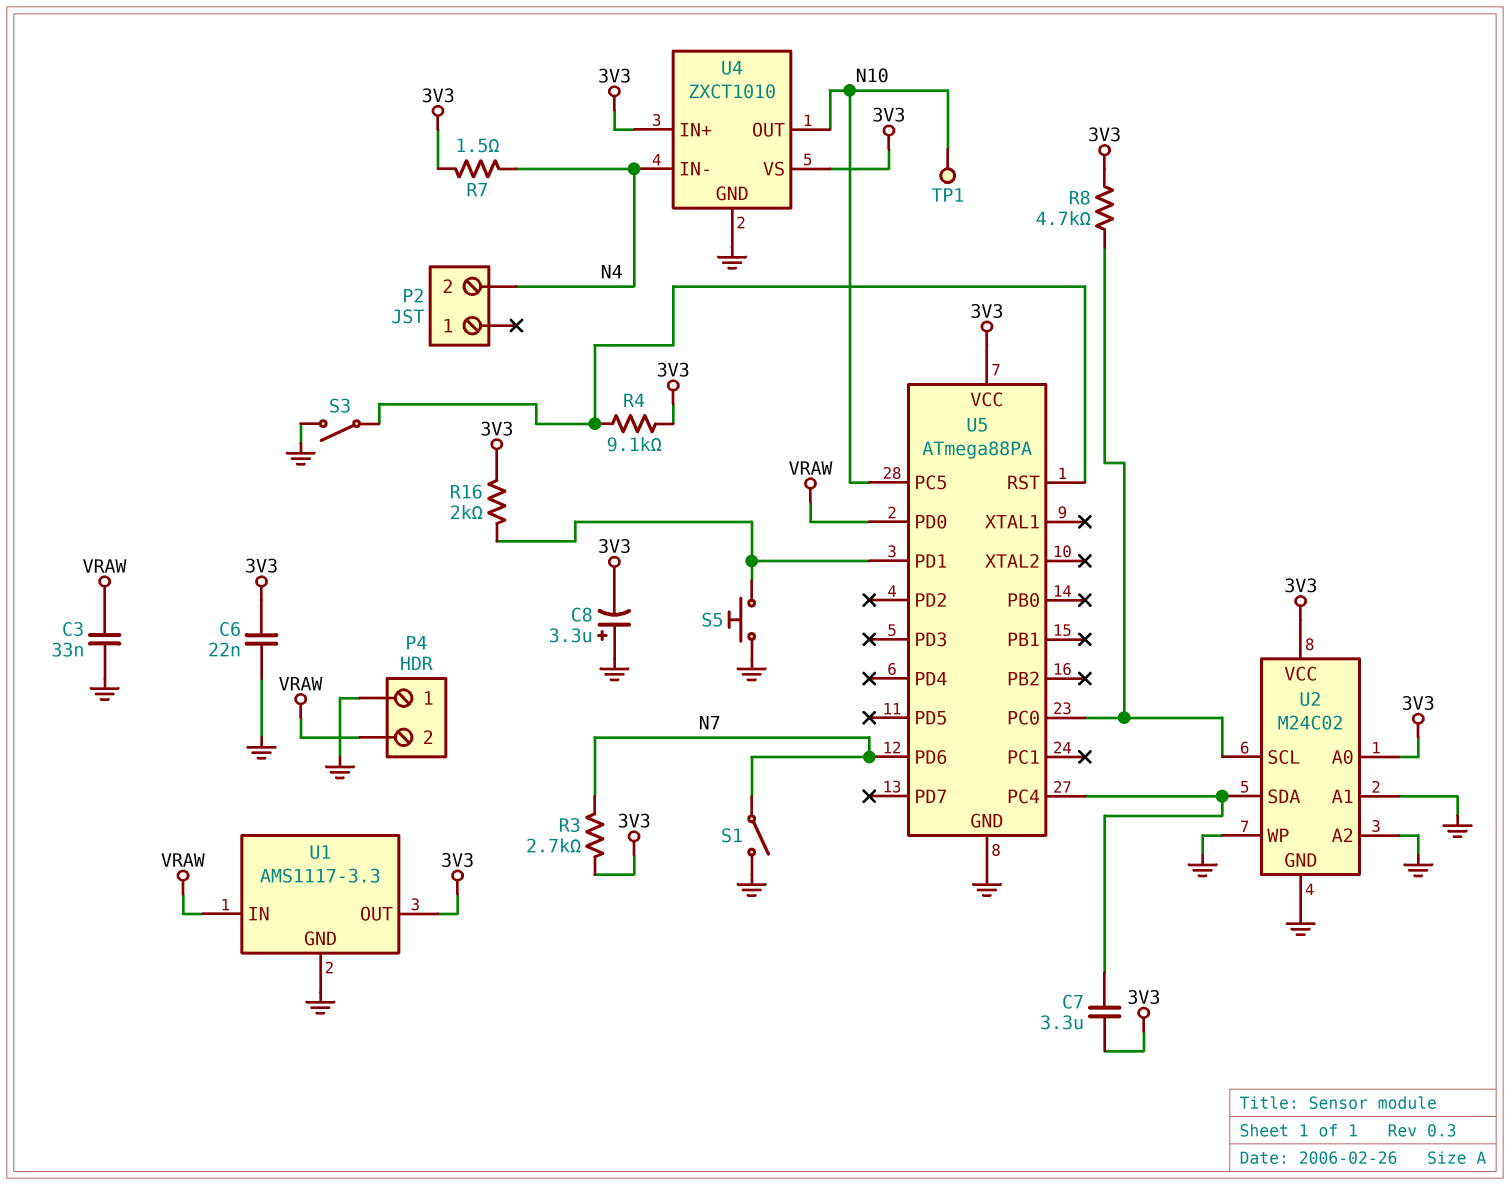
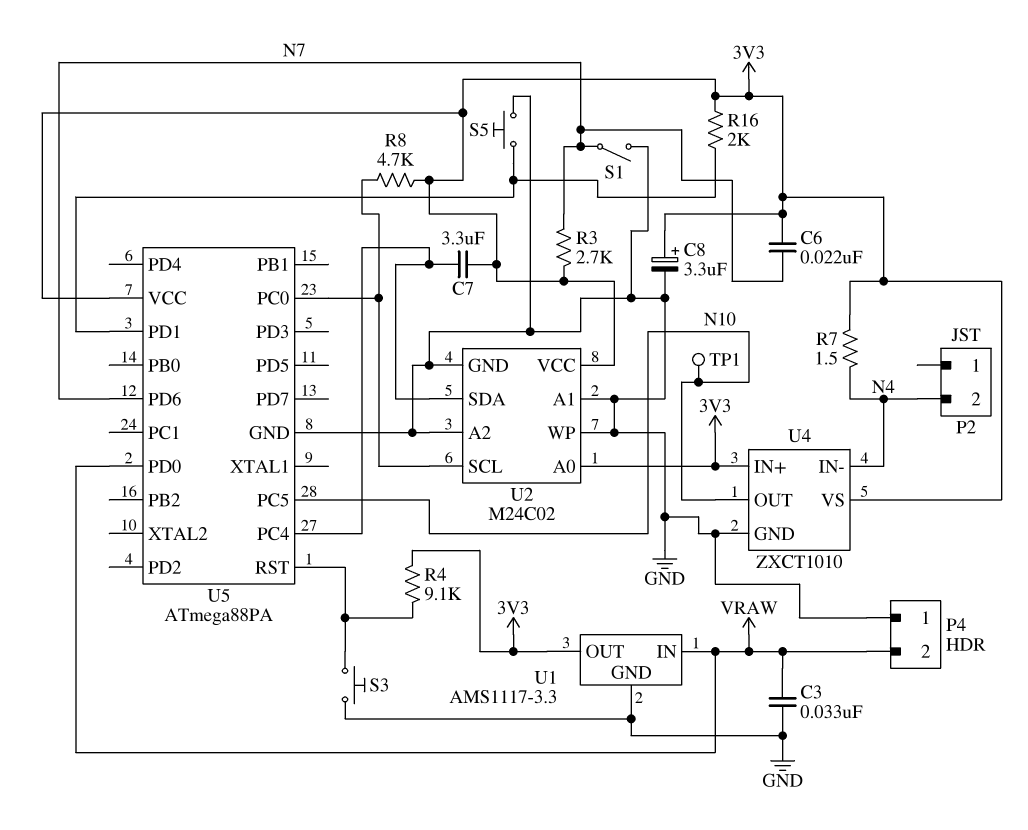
C6: 22nF (3V3, GND) -> 22nF (3V3, N7)
C8: 3.3uF (plus GND, minus 3V3) -> 3.3uF (plus 3V3, minus GND)
S3: switch (GND, U5/RST) -> button (GND, U5/RST)

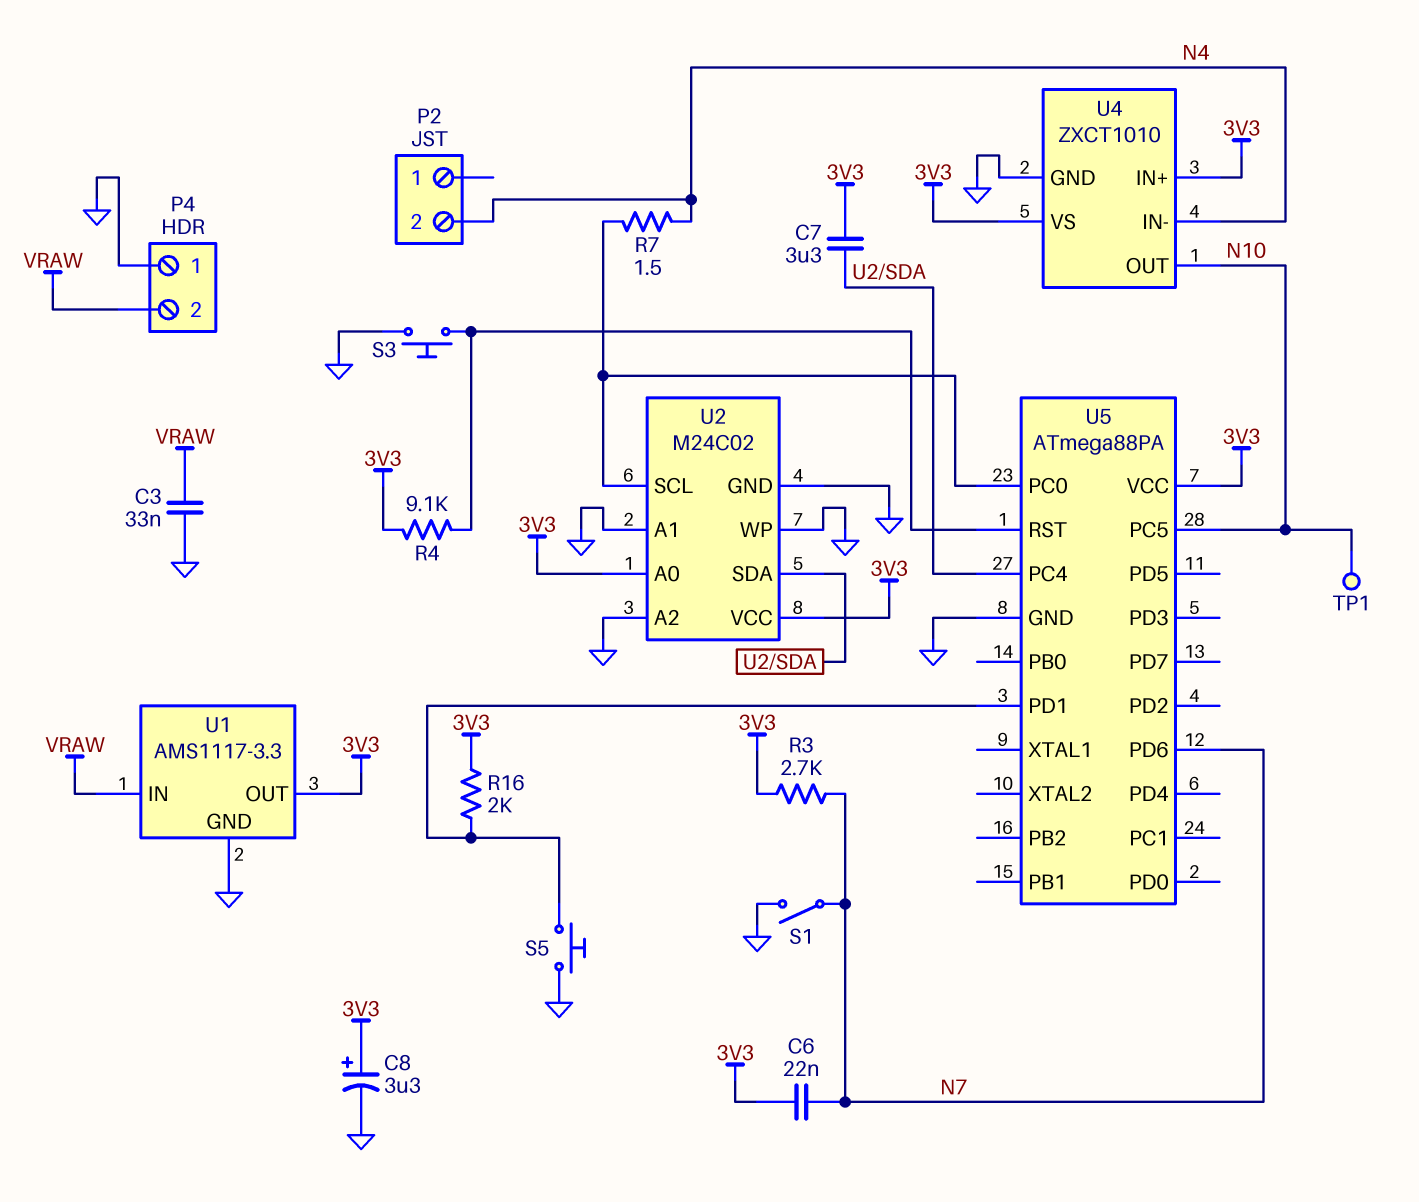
R7: 1.5 (3V3, N4) -> 1.5 (N4, U2/SCL)
R8: 4.7k (3V3, U2/SCL) -> none
U5 pin PD0: VRAW -> none

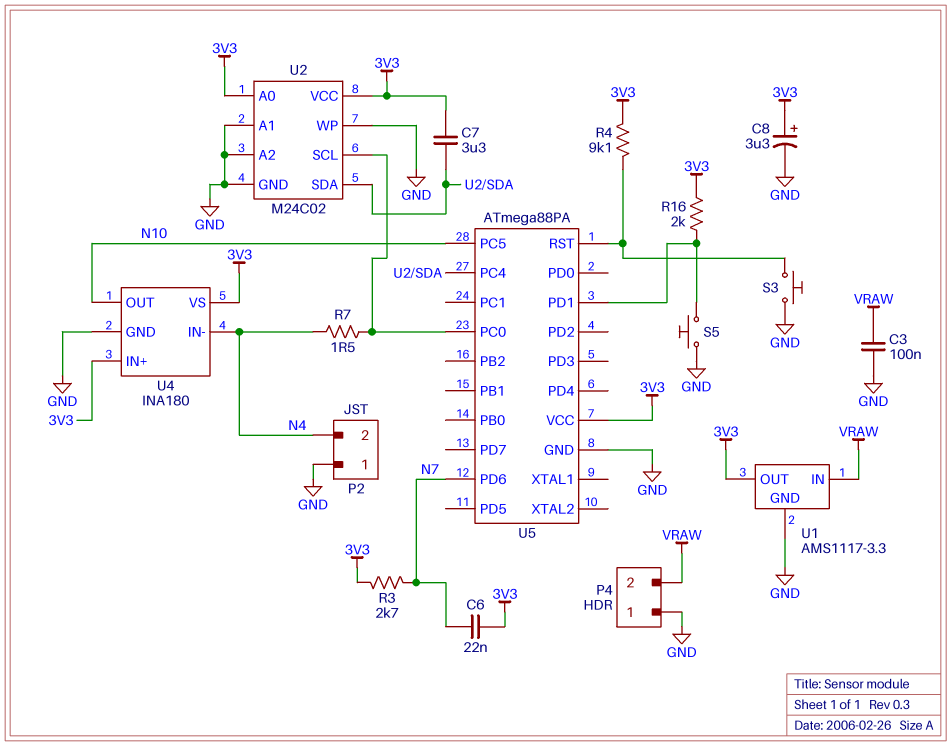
C3: 33nF (GND, VRAW) -> 100nF (GND, VRAW)
P2 pin 1: none -> GND
S1: switch (GND, N7) -> none
TP1: test point (N10) -> none
U4: ZXCT1010 -> INA180

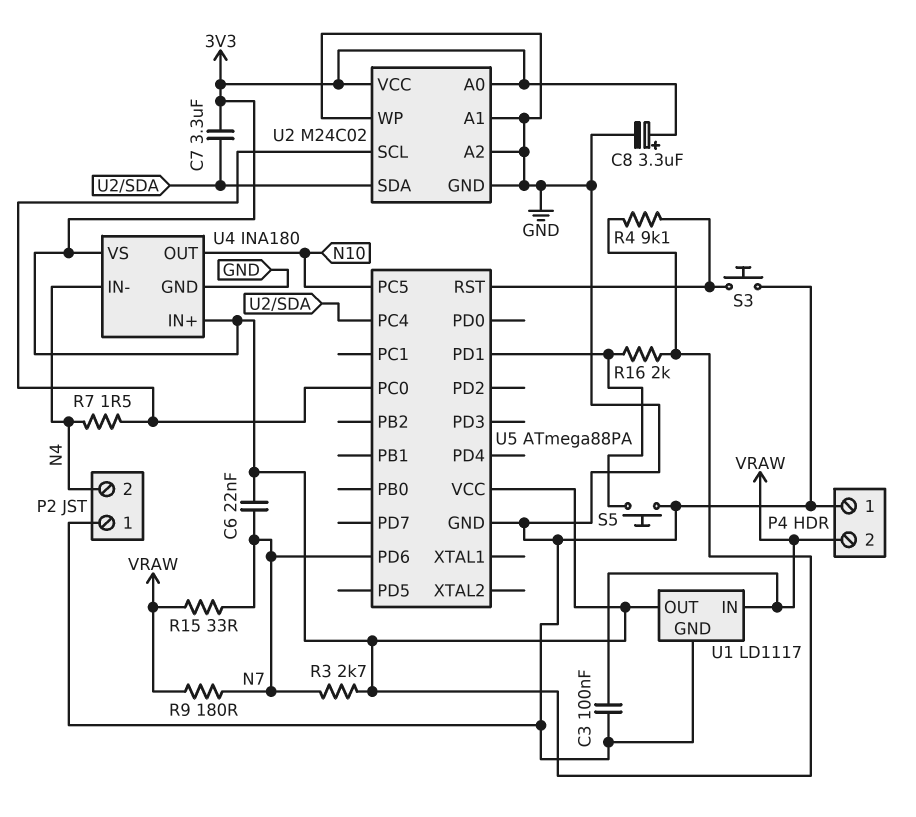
R9: none -> 180 (N7, VRAW)
R15: none -> 33 (N7, VRAW)
U1: AMS1117-3.3 -> LD1117

